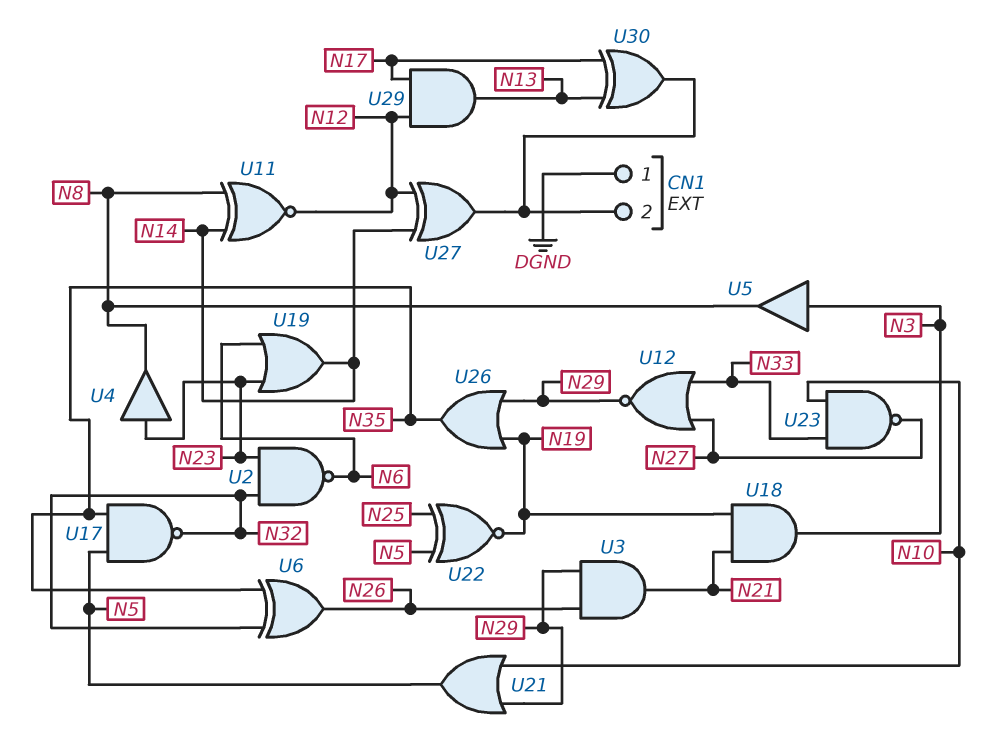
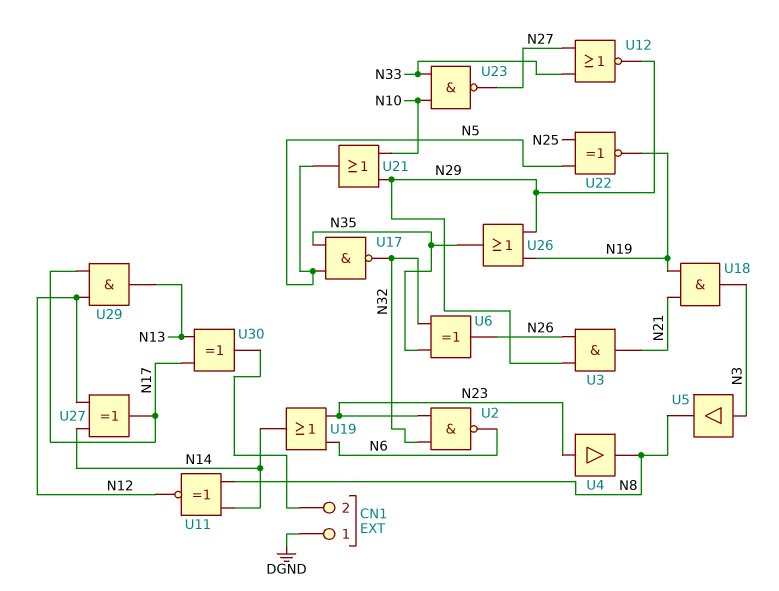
U27: XOR (in N12, in N14, out CN1/2) -> XOR (in N12, in N14, out N17)

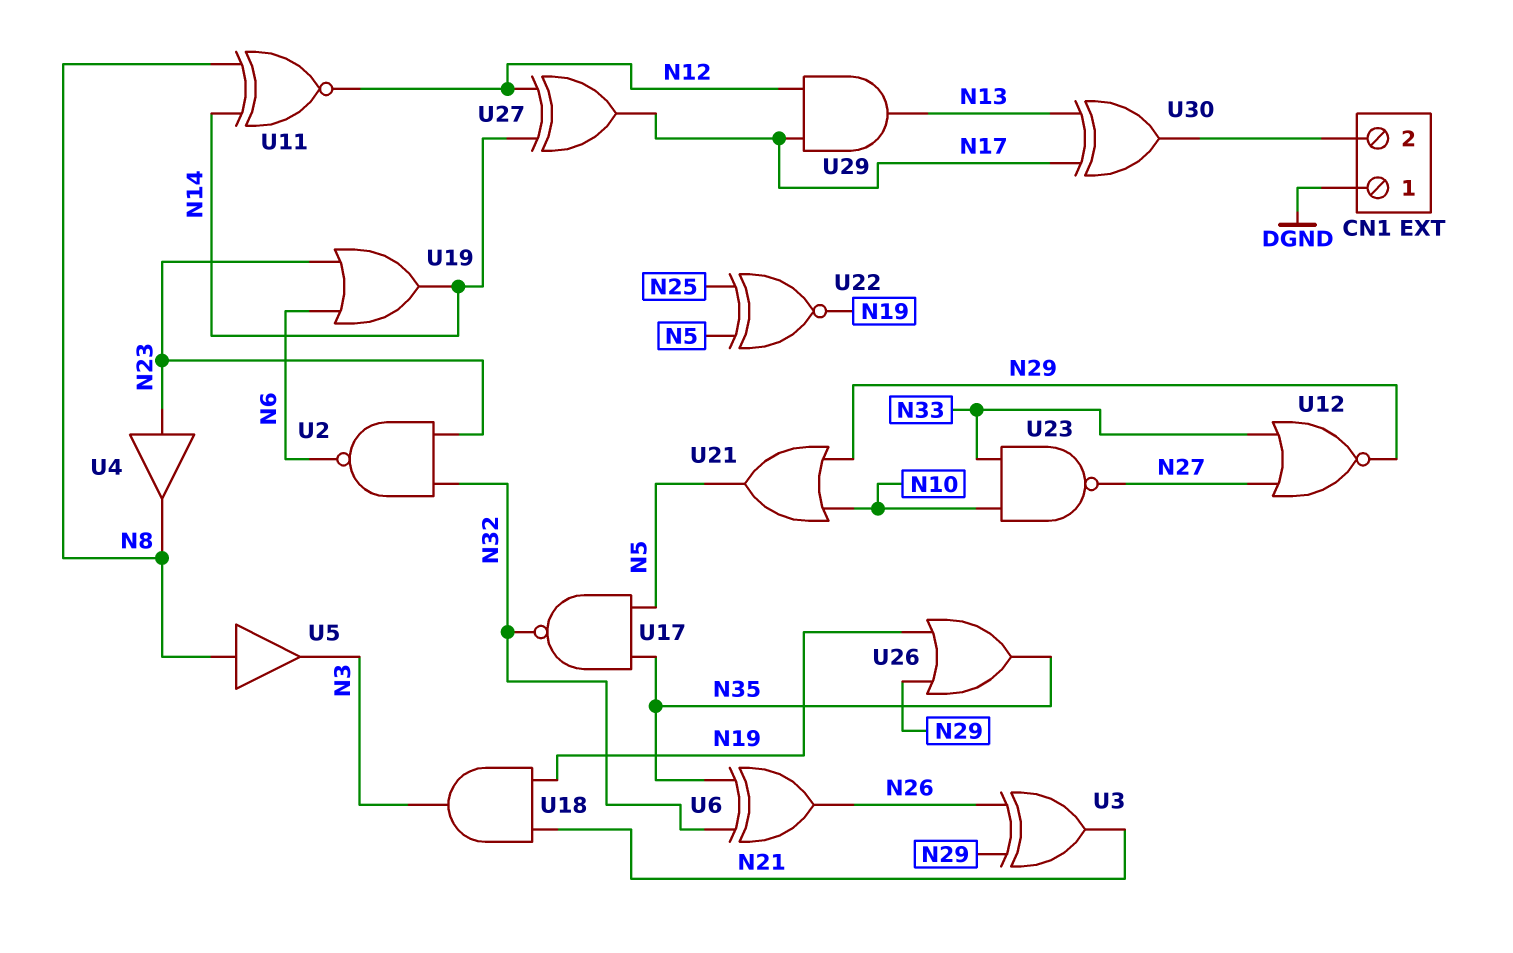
U3: AND (in N26, in N29, out N21) -> XOR (in N26, in N29, out N21)
U5: buffer (in N3, out N8) -> buffer (in N8, out N3)

